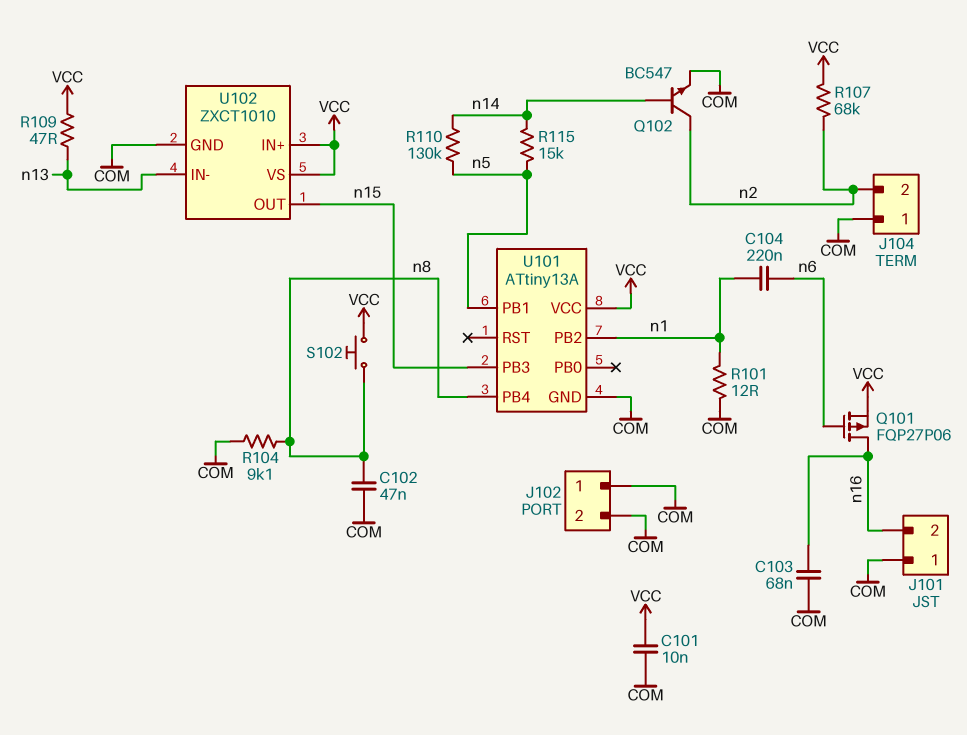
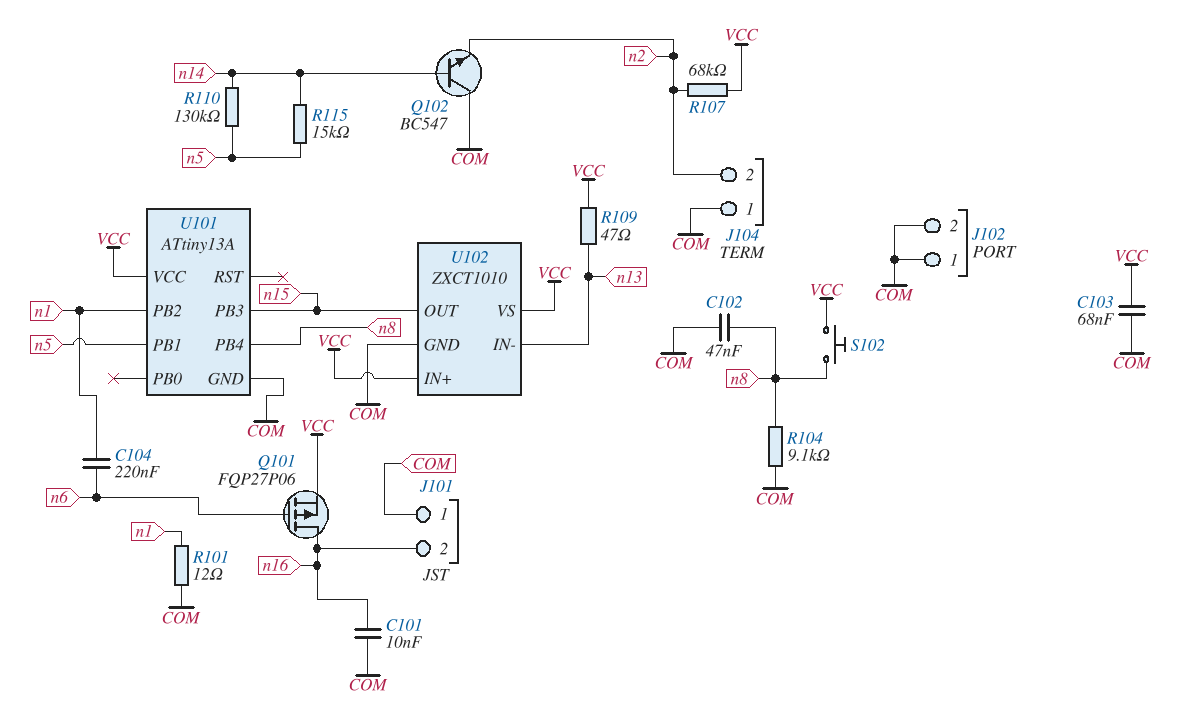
C101: 10nF (COM, VCC) -> 10nF (COM, n16)
C103: 68nF (COM, n16) -> 68nF (COM, VCC)
Q102: NPN BC547 (B n14, C n2, E COM) -> NPN BC547 (B n14, C COM, E n2)

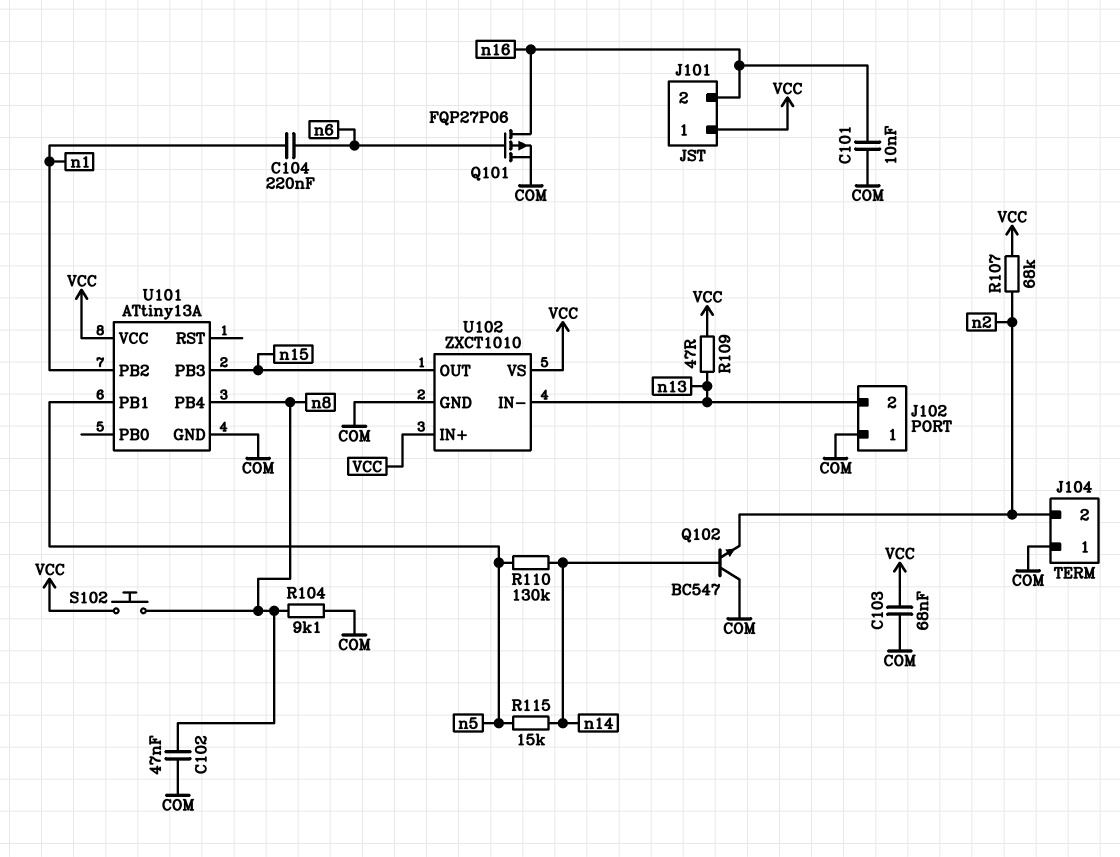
J101 pin 1: COM -> VCC
J102 pin 2: COM -> n13
Q101: PMOS FQP27P06 (G n6, D n16, S VCC) -> PMOS FQP27P06 (G n6, D n16, S COM)
R101: 12 (COM, n1) -> none

